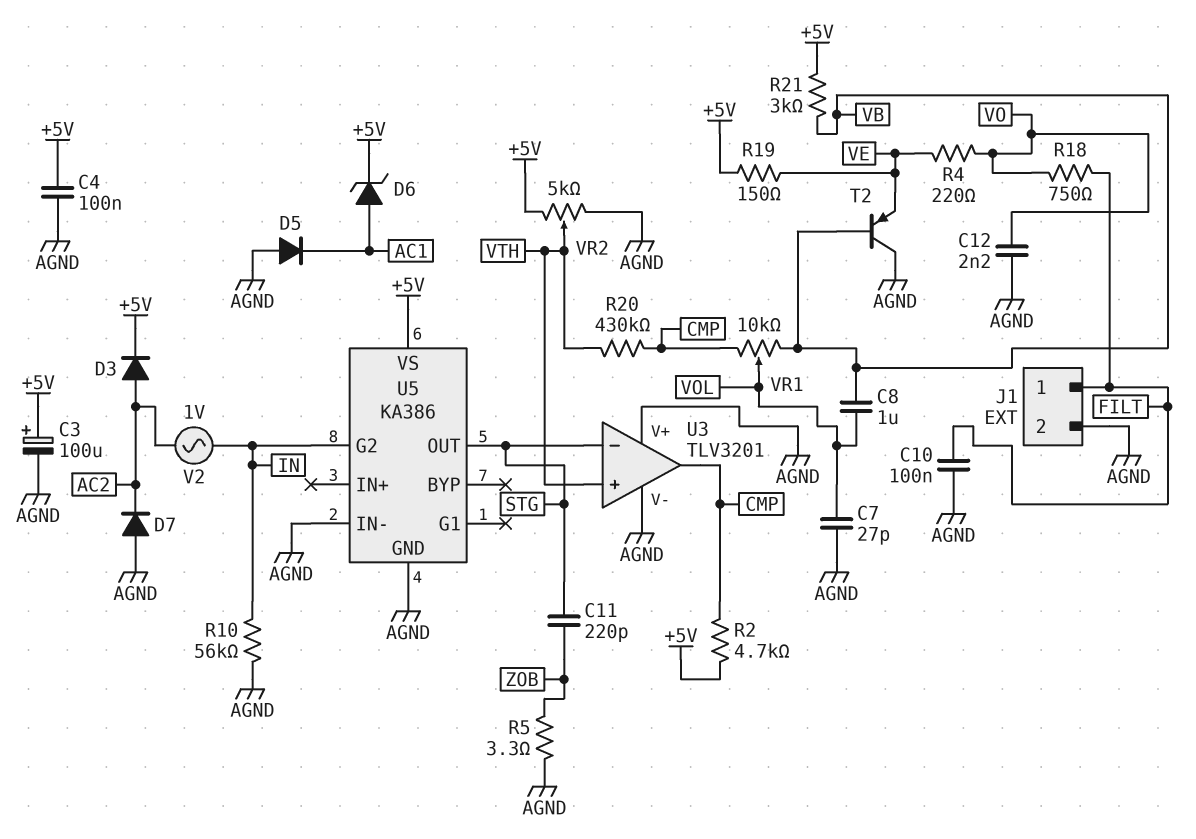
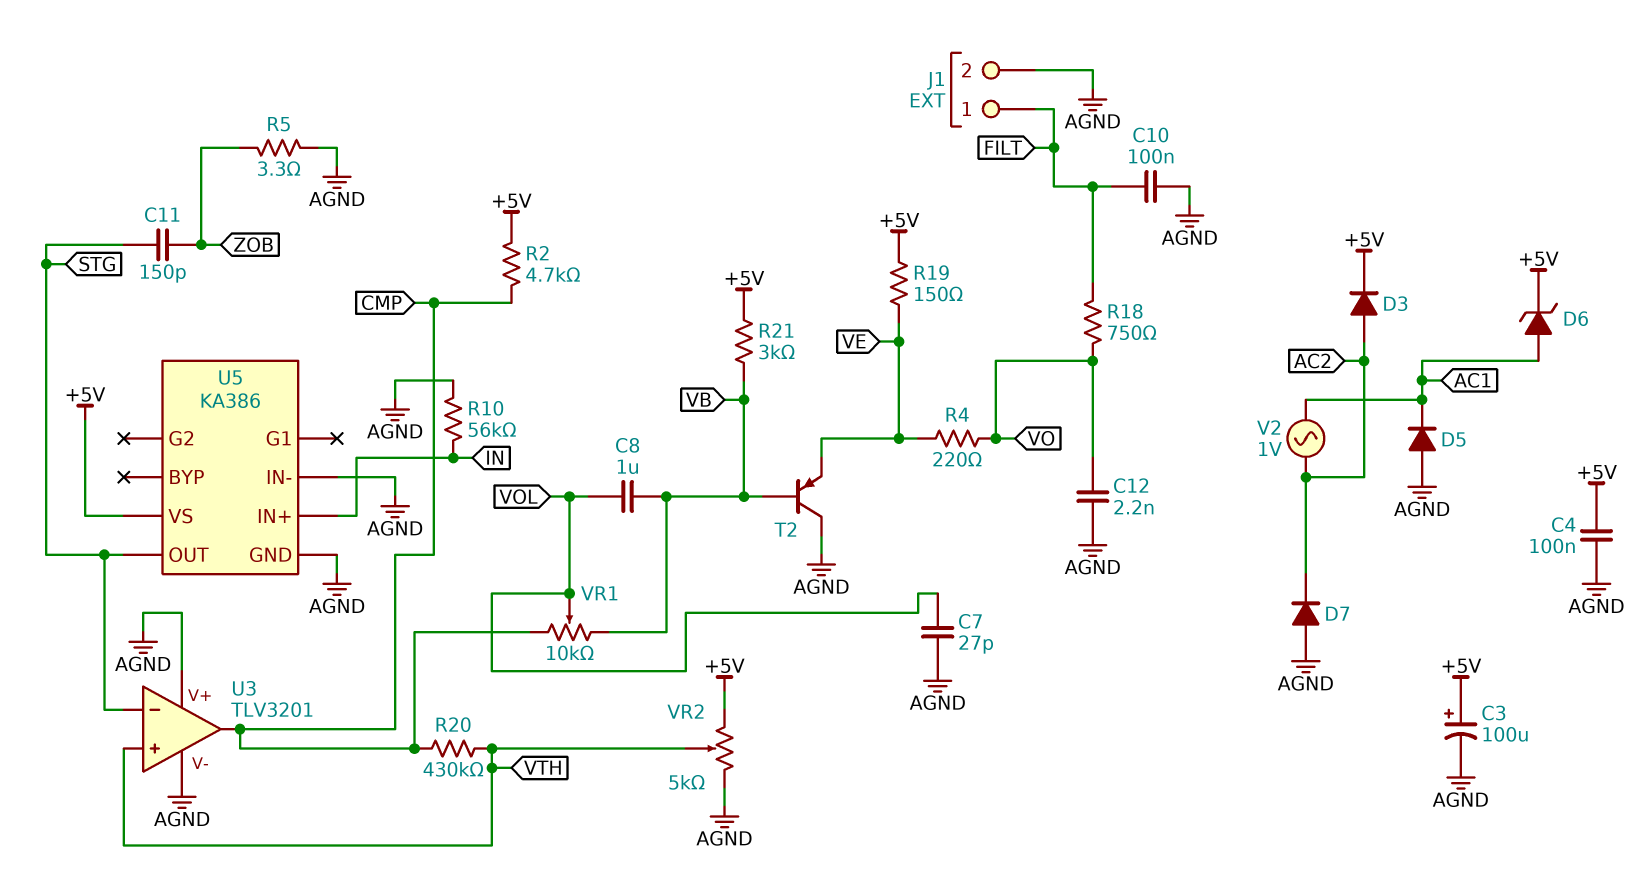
C11: 220pF (STG, ZOB) -> 150pF (STG, ZOB)
U5 pin G2: IN -> none
U5 pin IN+: none -> IN
V2: AC 1V (AC2, IN) -> AC 1V (AC1, AC2)

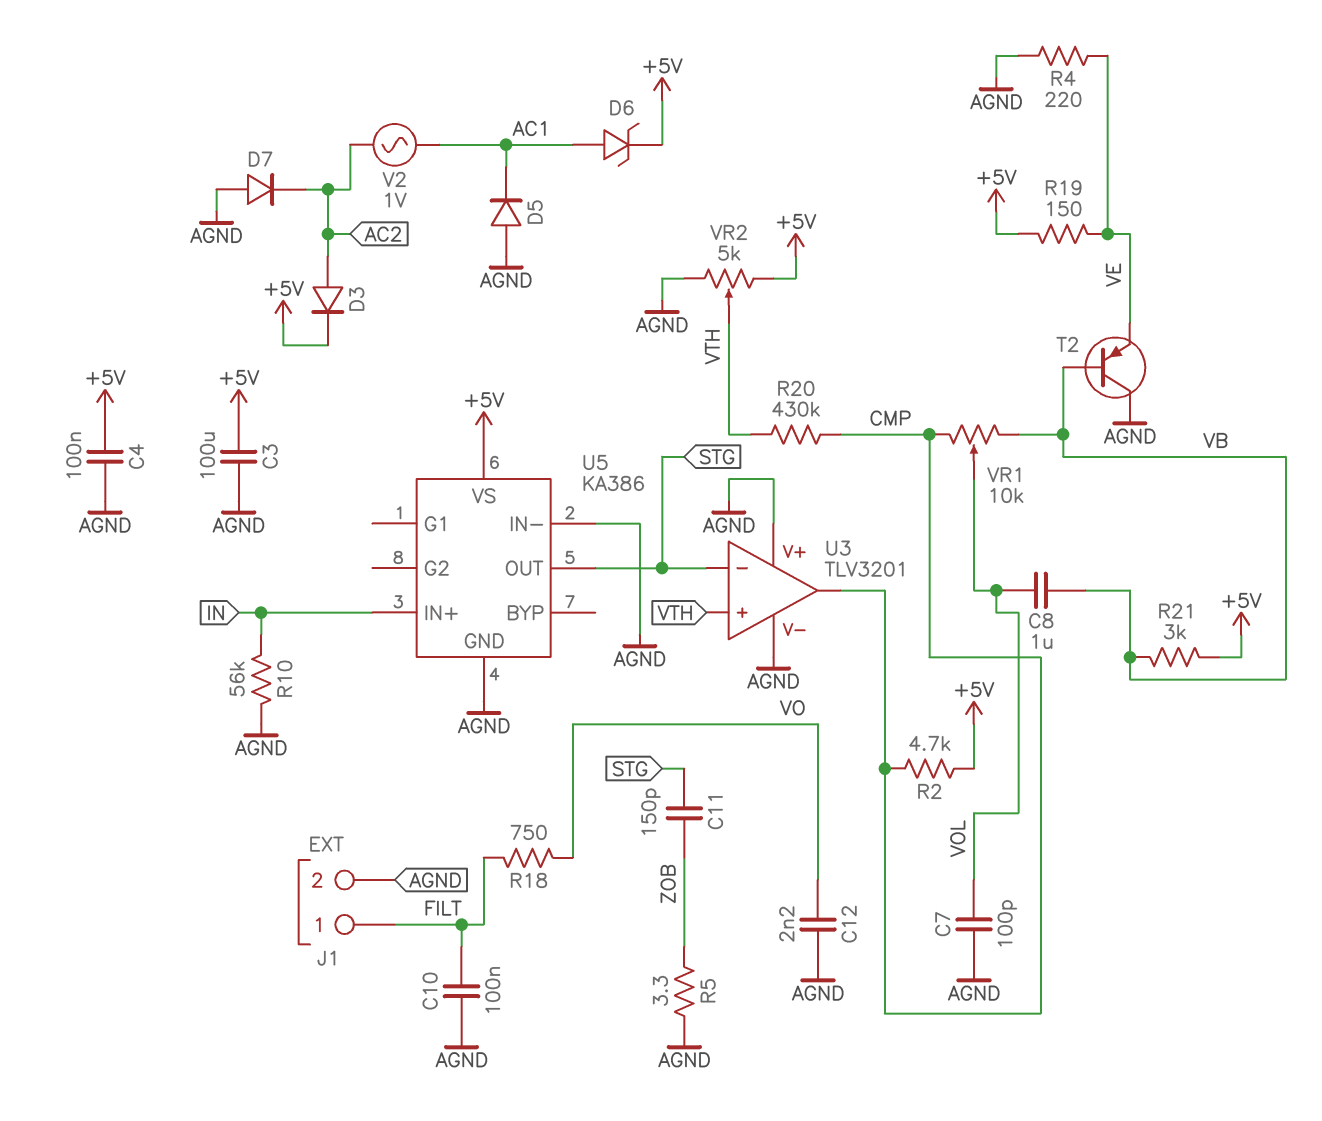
C3: 100uF (plus +5V, minus AGND) -> 100uF (+5V, AGND)
C7: 27pF (AGND, VOL) -> 100pF (AGND, VOL)
R4: 220 (VE, VO) -> 220 (AGND, VE)

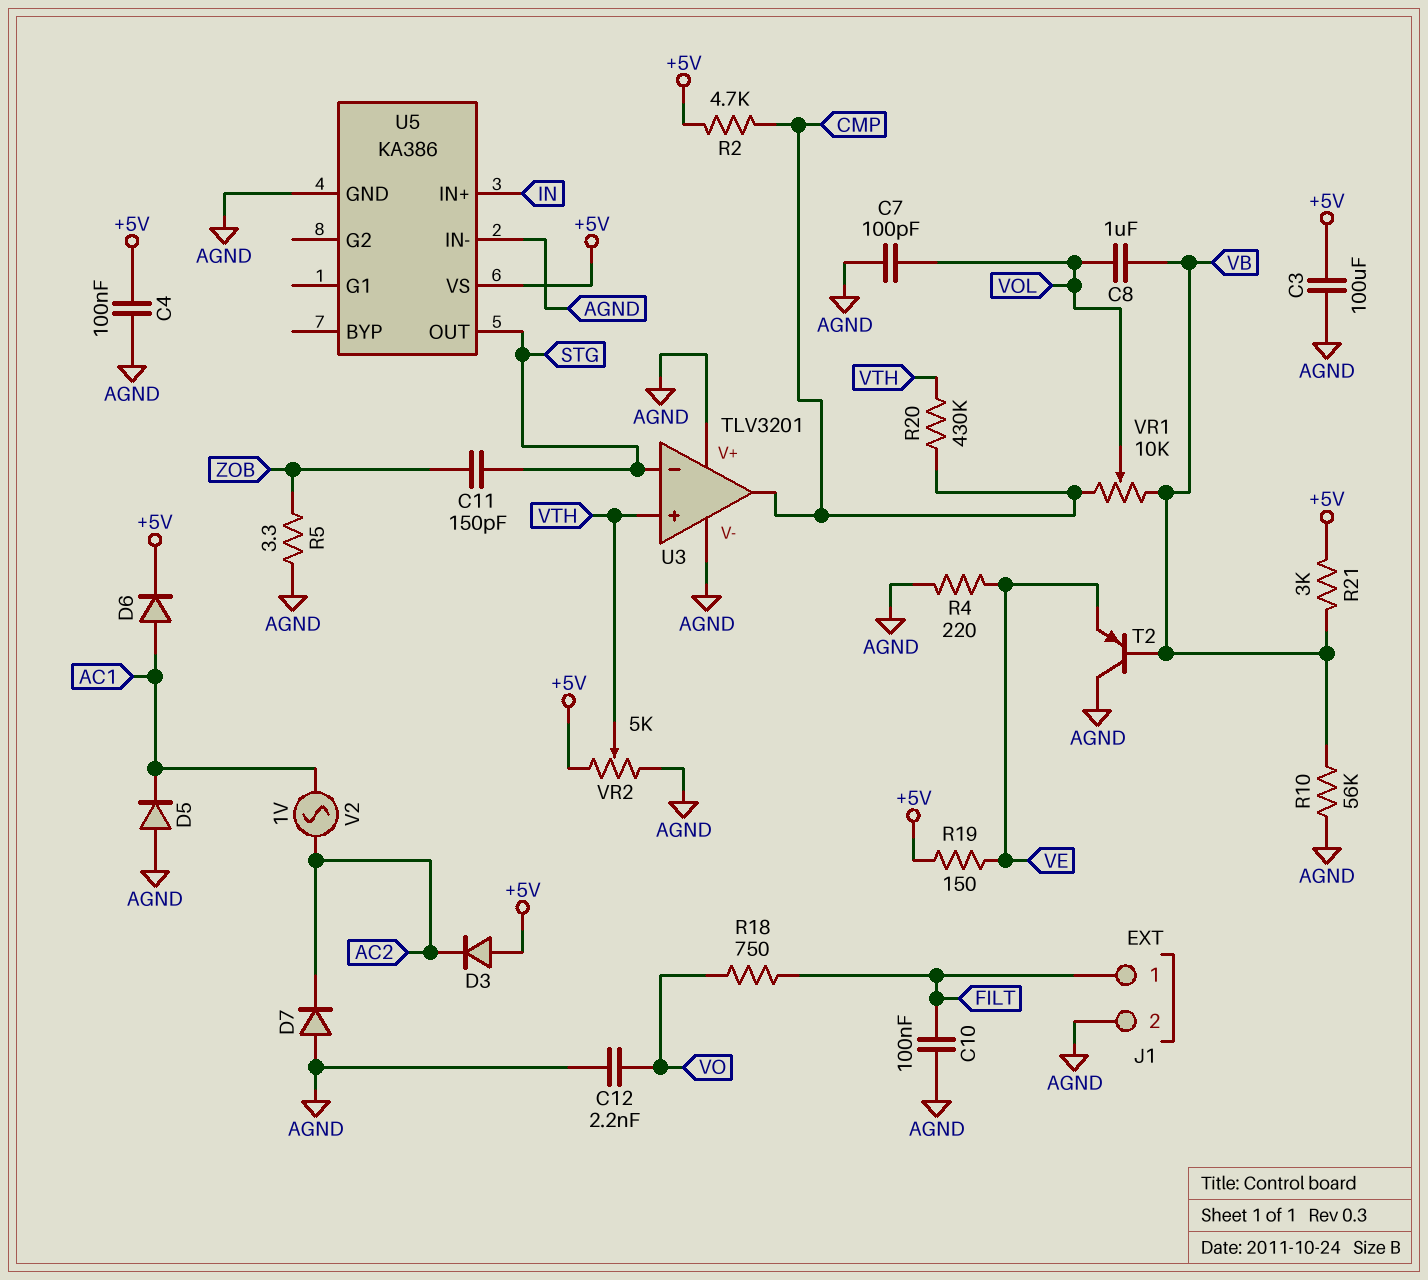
D3: diode (A AC2, K +5V) -> diode (A +5V, K AC2)
D6: zener (A AC1, K +5V) -> diode (A AC1, K +5V)
R10: 56k (AGND, IN) -> 56k (AGND, VB)

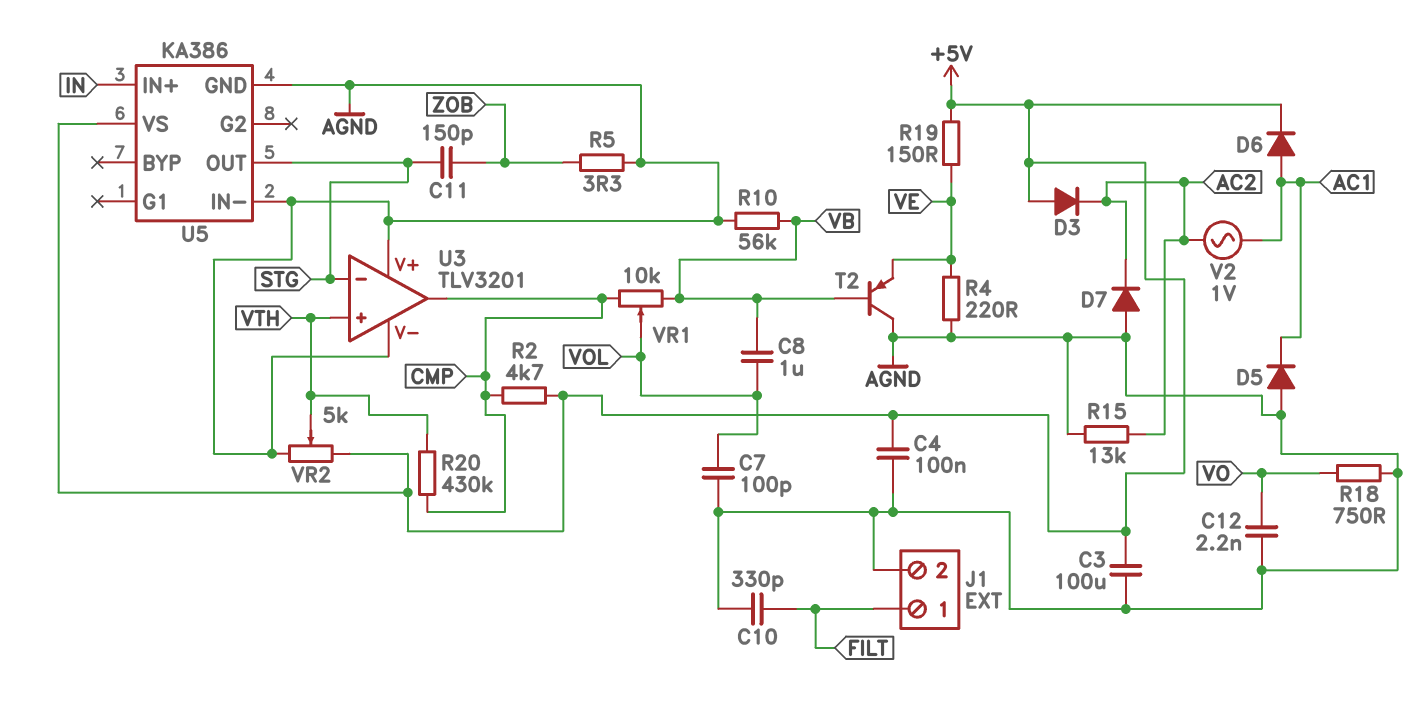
C10: 100nF (AGND, FILT) -> 330pF (AGND, FILT)
R15: none -> 13k (AC2, AGND)
R18: 750 (FILT, VO) -> 750 (AGND, VO)
R21: 3k (+5V, VB) -> none

